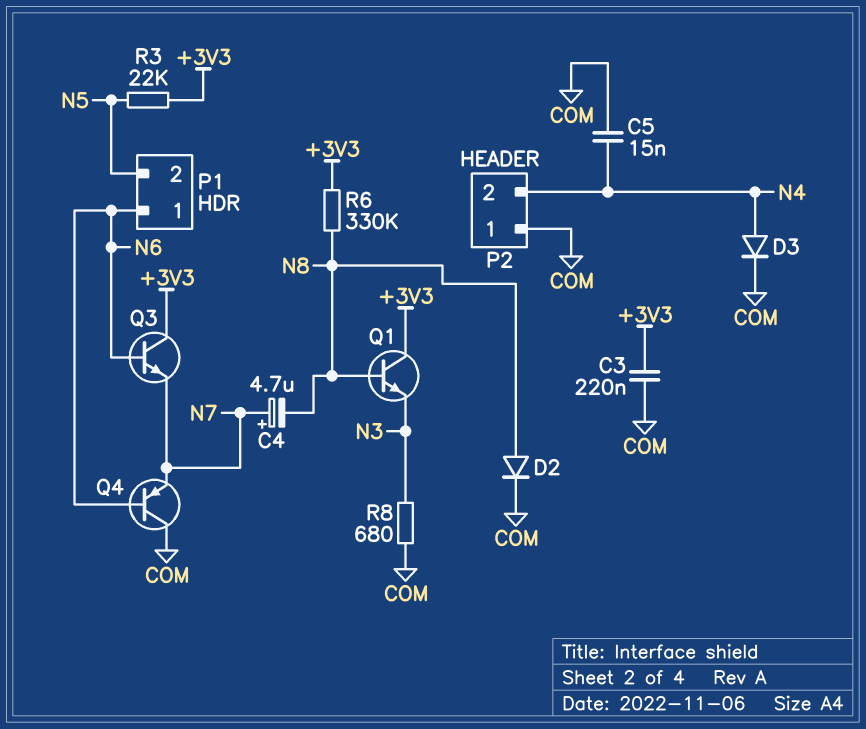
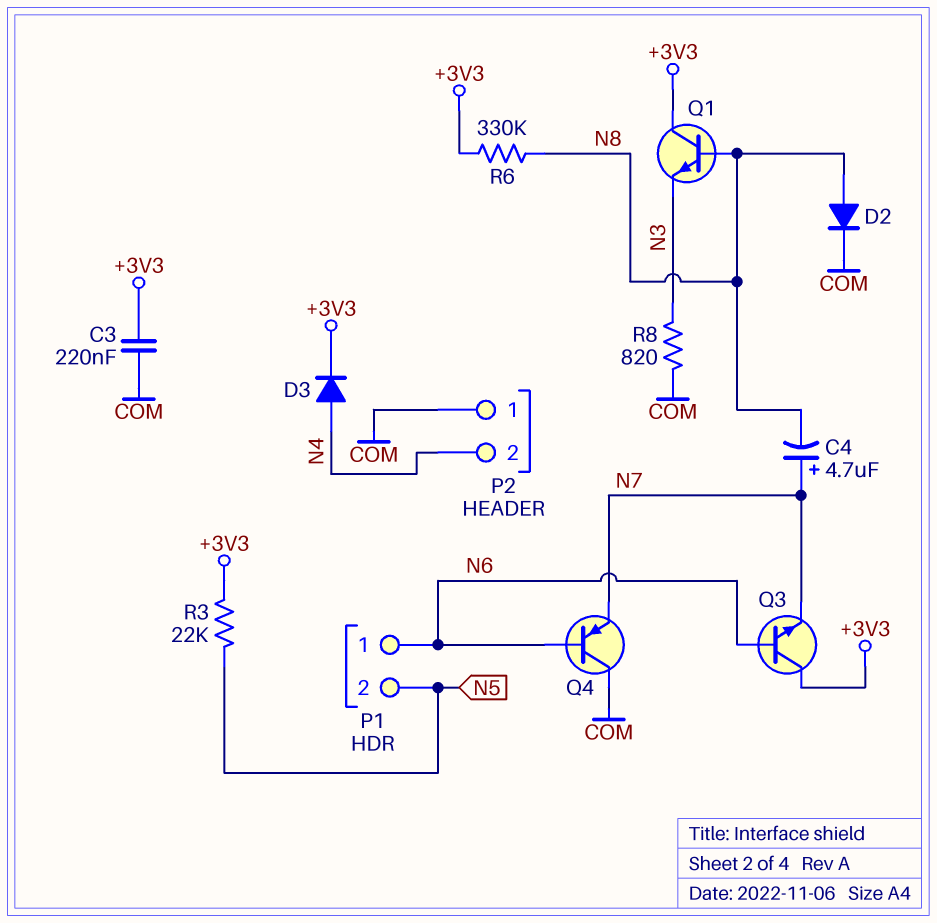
C5: 15nF (COM, N4) -> none
D3: diode (A N4, K COM) -> diode (A N4, K +3V3)
R8: 680 (COM, N3) -> 820 (COM, N3)

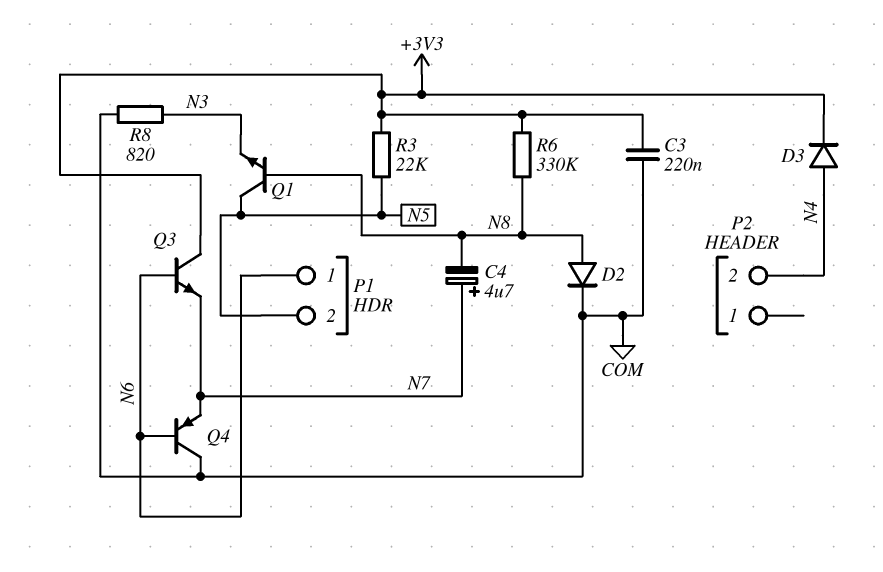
P2 pin 1: COM -> none
Q1: NPN (B N8, C +3V3, E N3) -> NPN (B N8, C N5, E N3)

